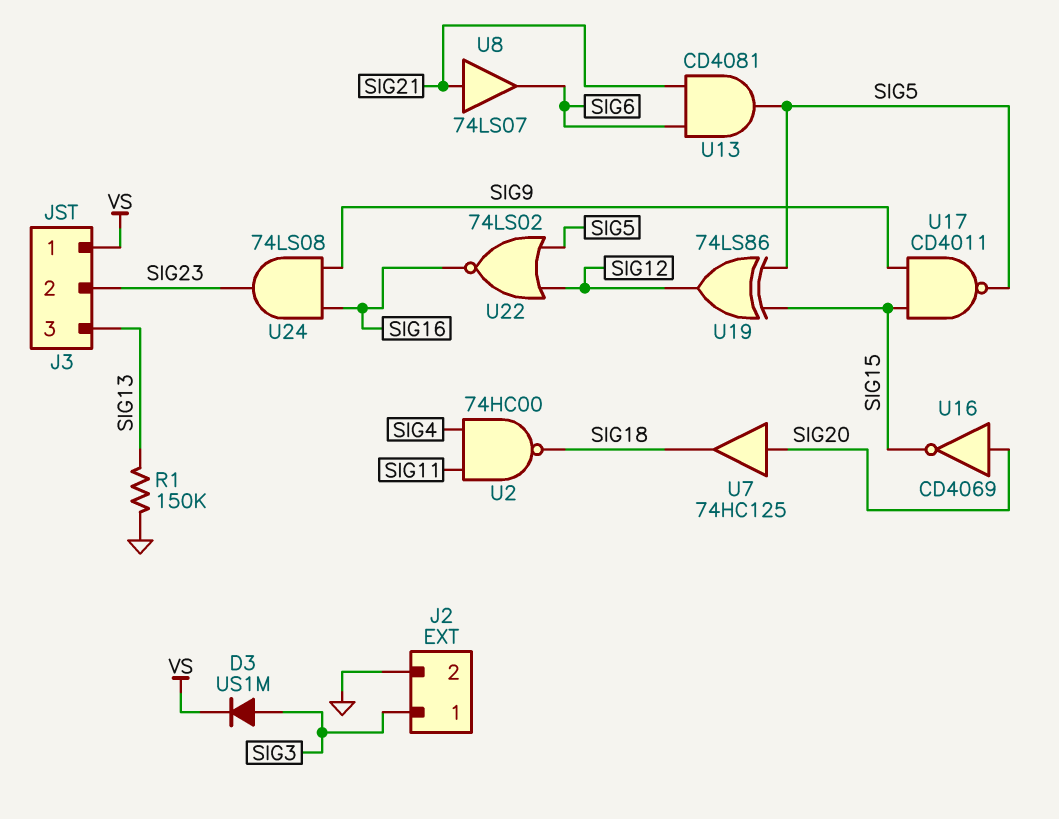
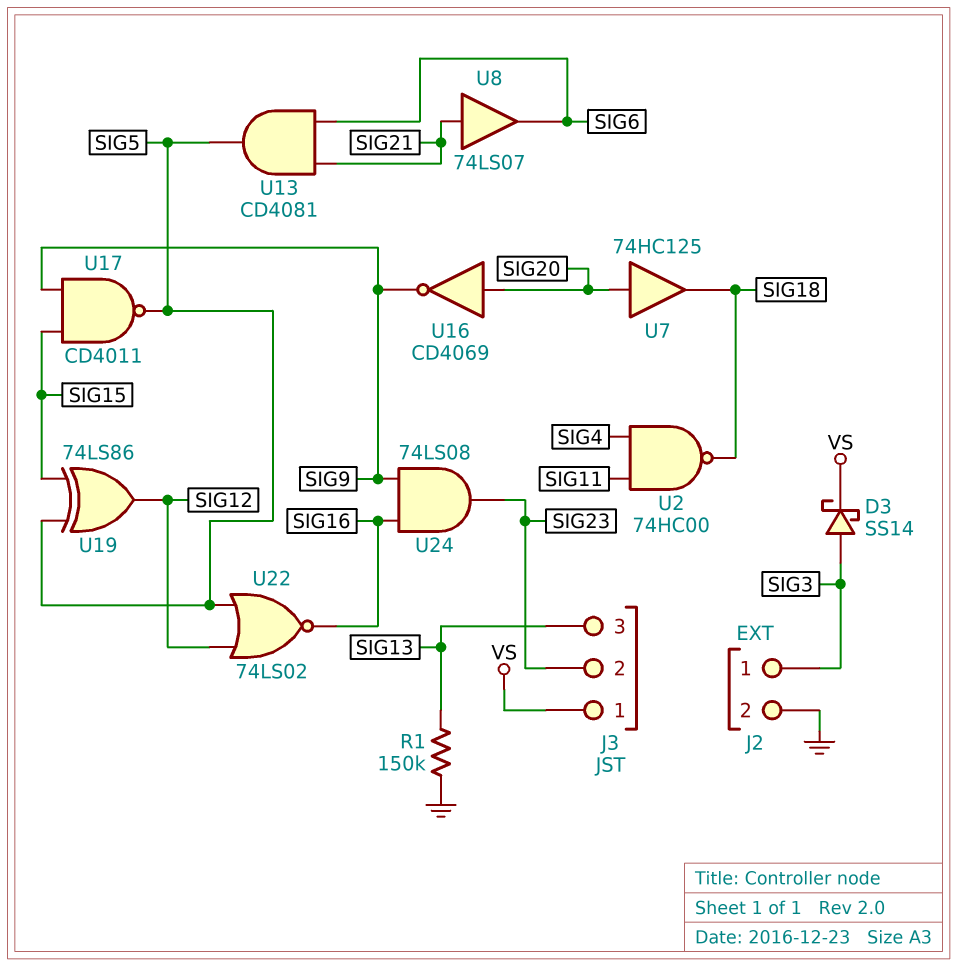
D3: diode US1M (A SIG3, K VS) -> schottky SS14 (A SIG3, K VS)
U16: NOT CD4069 (in SIG20, out SIG15) -> NOT CD4069 (in SIG20, out SIG9)

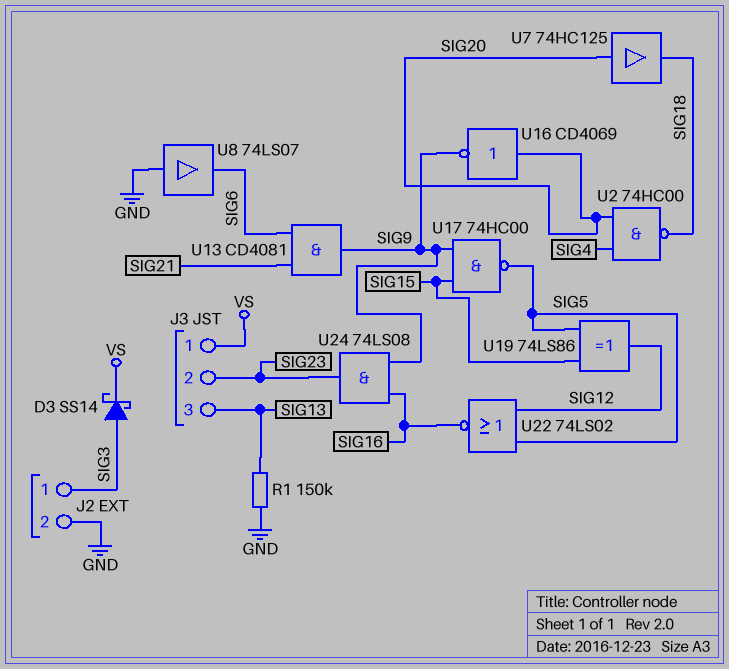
U2: NAND 74HC00 (in SIG4, in SIG11, out SIG18) -> NAND 74HC00 (in SIG4, in SIG20, out SIG18)
U8: buffer 74LS07 (in SIG21, out SIG6) -> buffer 74LS07 (in GND, out SIG6)
U13: AND CD4081 (in SIG6, in SIG21, out SIG5) -> AND CD4081 (in SIG6, in SIG21, out SIG9)
U17: NAND CD4011 (in SIG9, in SIG15, out SIG5) -> NAND 74HC00 (in SIG9, in SIG15, out SIG5)

